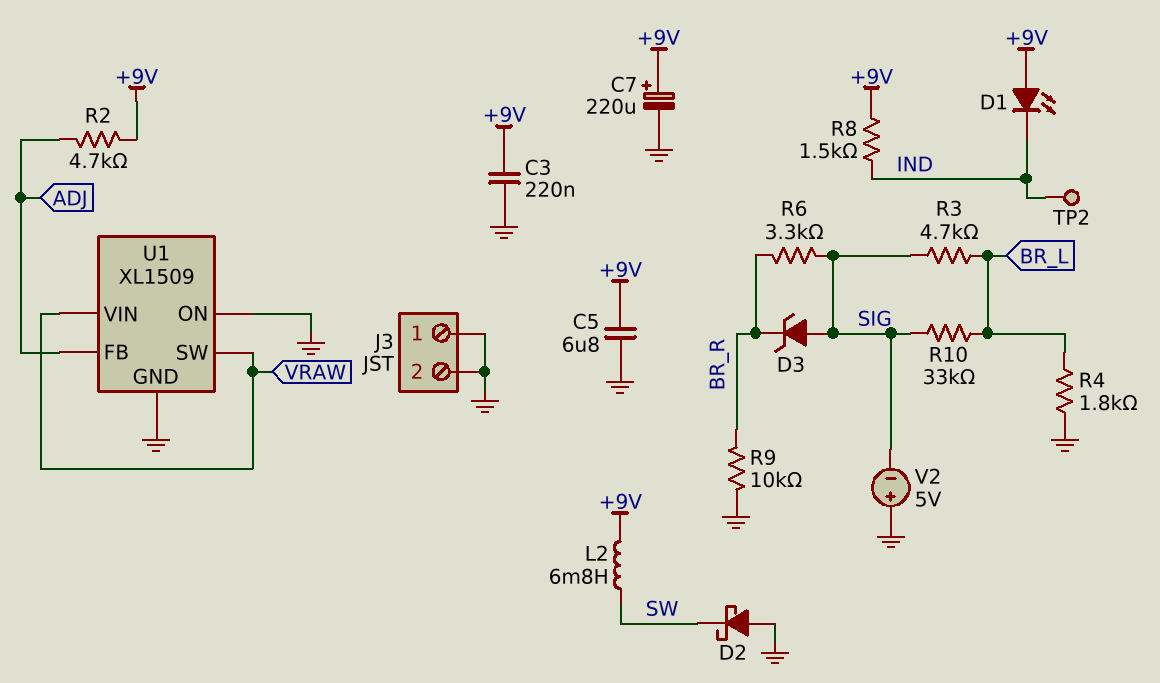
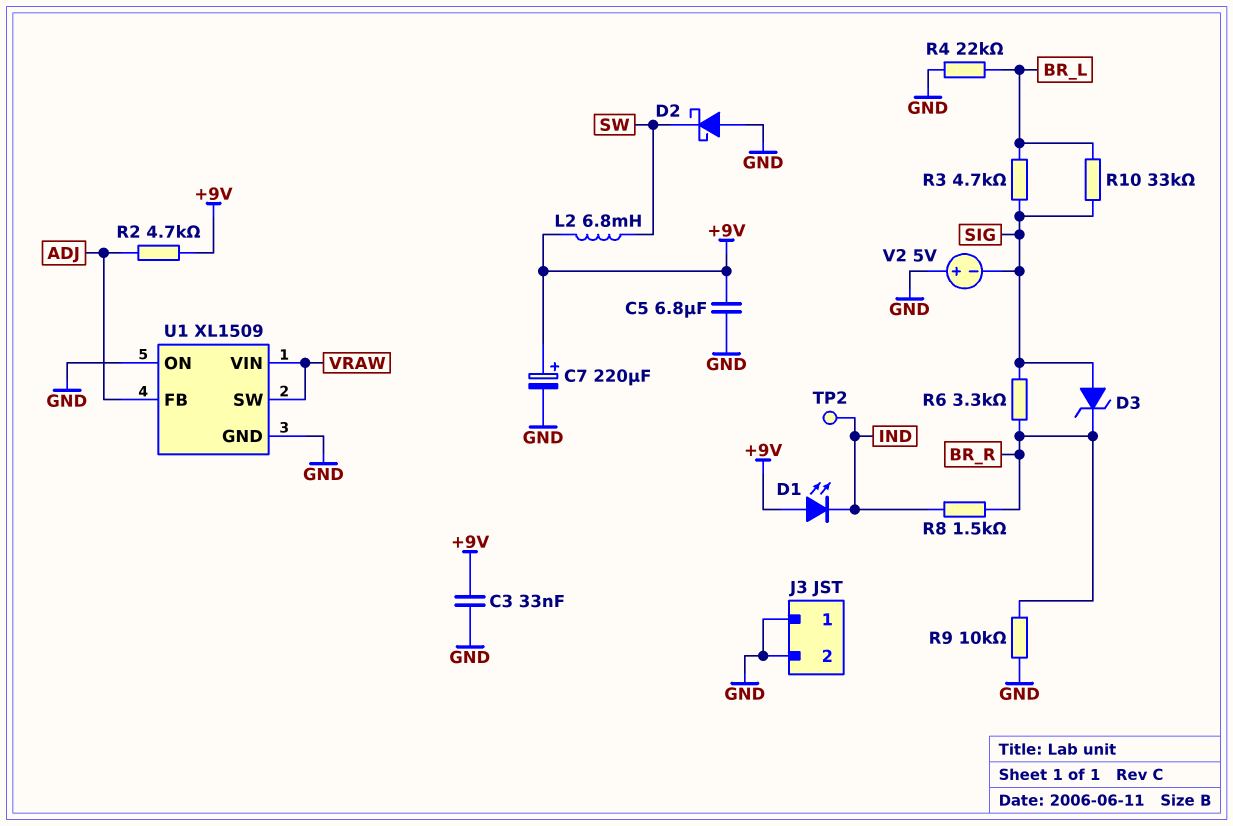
C3: 220nF (+9V, GND) -> 33nF (+9V, GND)
R4: 1.8k (BR_L, GND) -> 22k (BR_L, GND)
R8: 1.5k (+9V, IND) -> 1.5k (BR_R, IND)

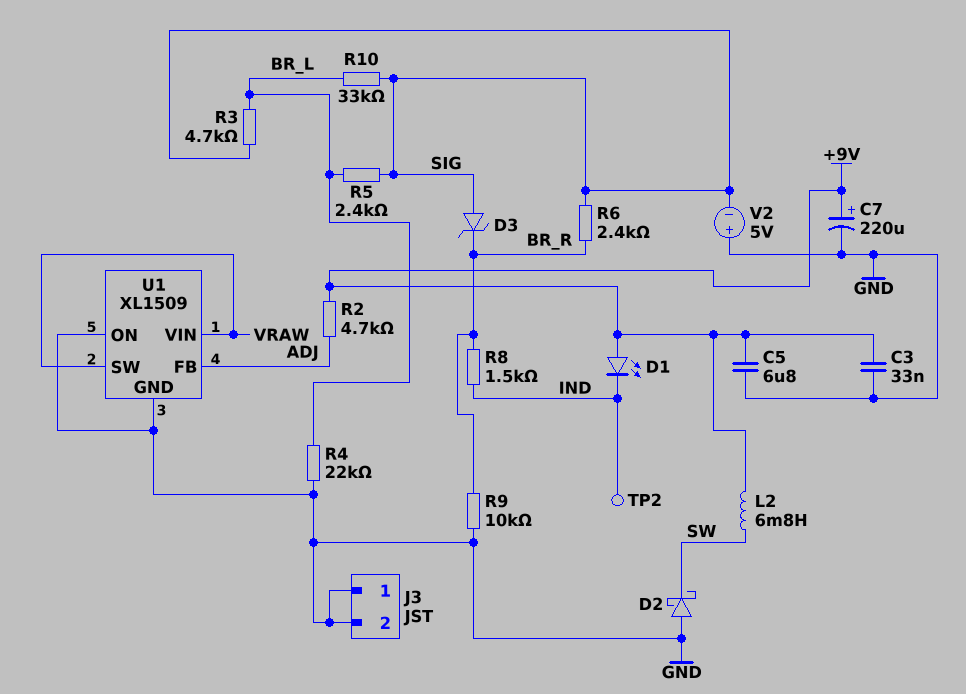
R5: none -> 2.4k (BR_L, SIG)
R6: 3.3k (BR_R, SIG) -> 2.4k (BR_R, SIG)

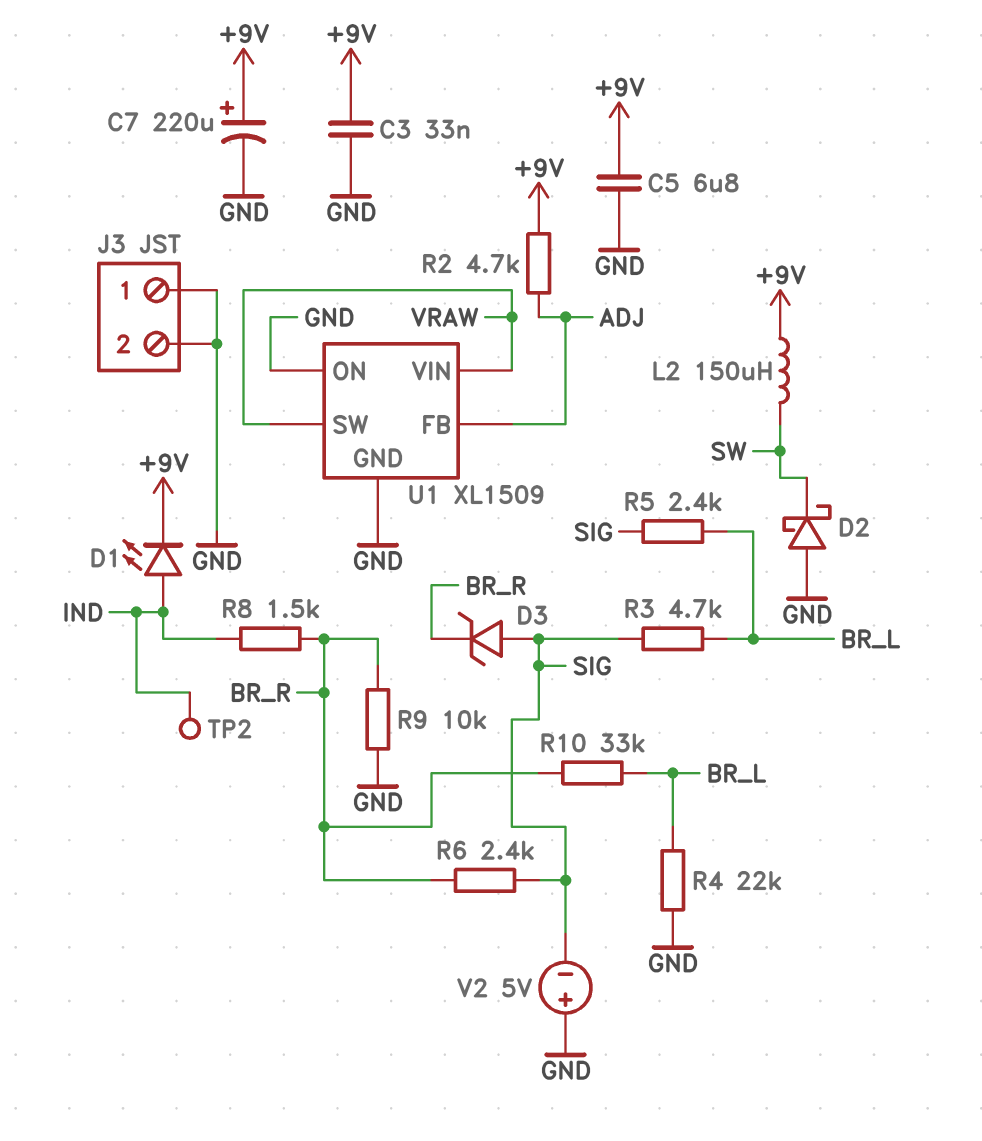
D1: LED (A +9V, K IND) -> LED (A IND, K +9V)
L2: 6.8mH (+9V, SW) -> 150uH (+9V, SW)
R10: 33k (BR_L, SIG) -> 33k (BR_L, BR_R)

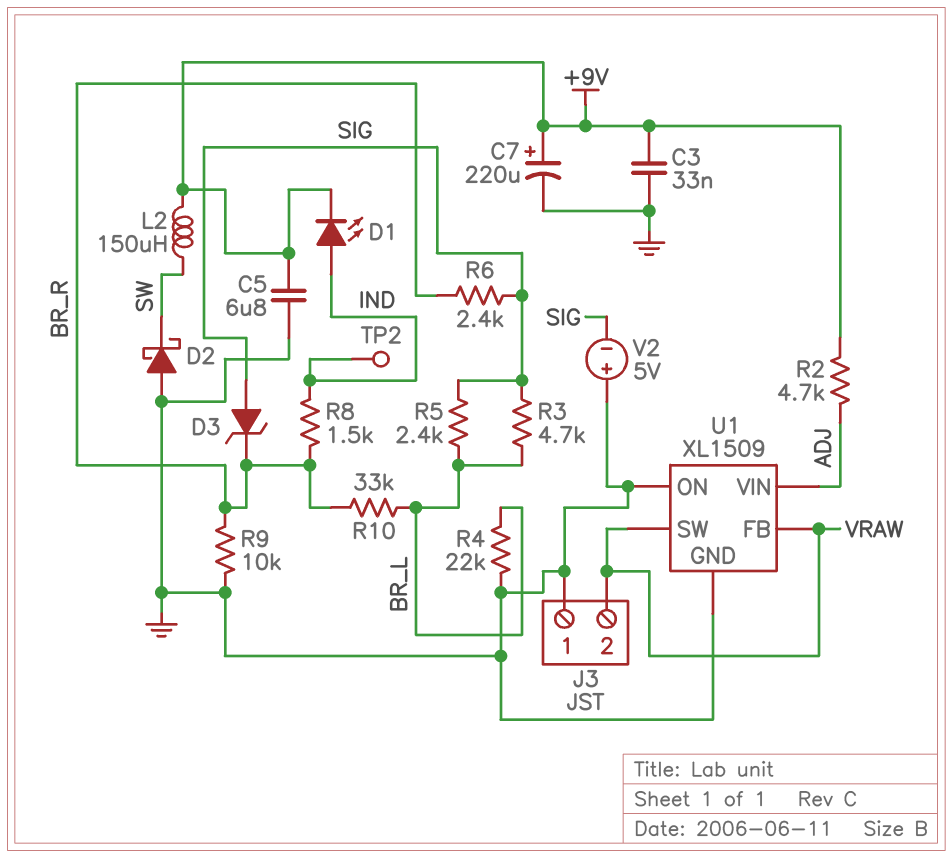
J3 pin 2: GND -> VRAW
U1 pin FB: ADJ -> VRAW
U1 pin VIN: VRAW -> ADJ

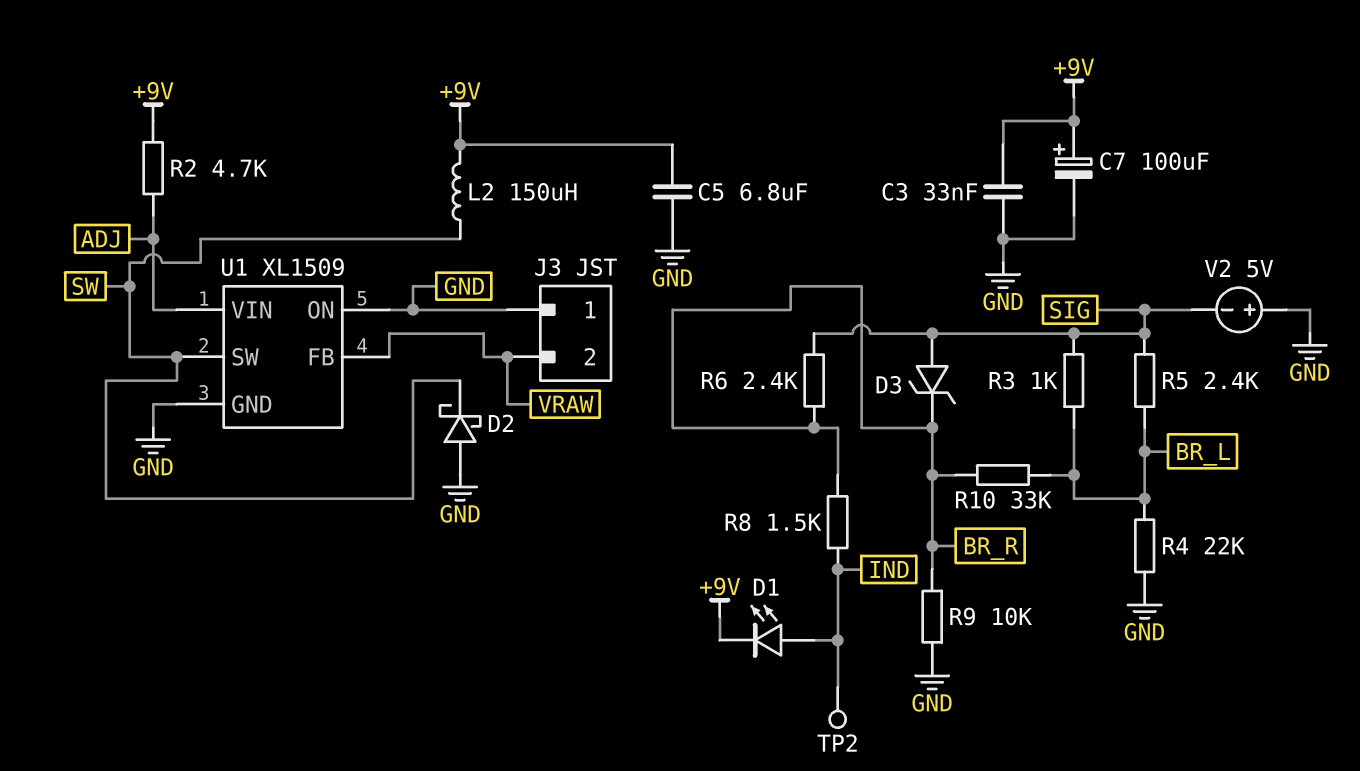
C7: 220uF (plus +9V, minus GND) -> 100uF (plus +9V, minus GND)
R3: 4.7k (BR_L, SIG) -> 1k (BR_L, SIG)
U1 pin SW: VRAW -> SW

